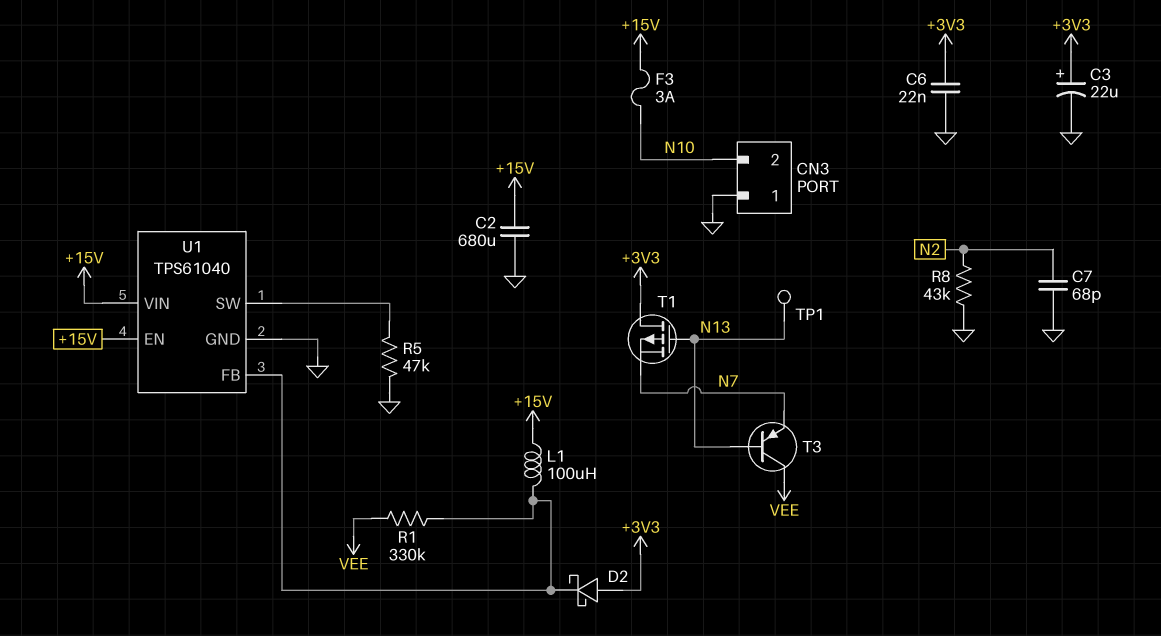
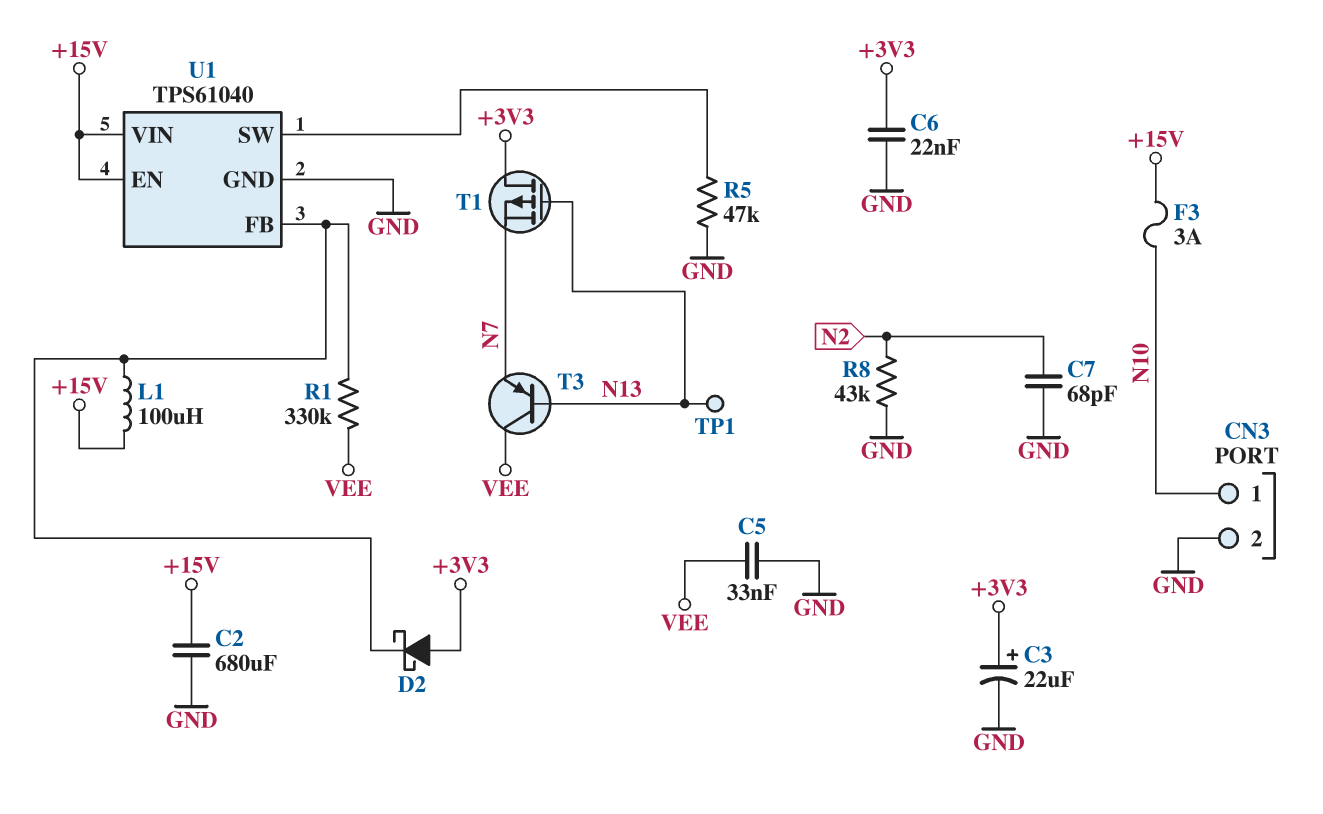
C5: none -> 33nF (GND, VEE)
CN3 pin 1: GND -> N10
CN3 pin 2: N10 -> GND

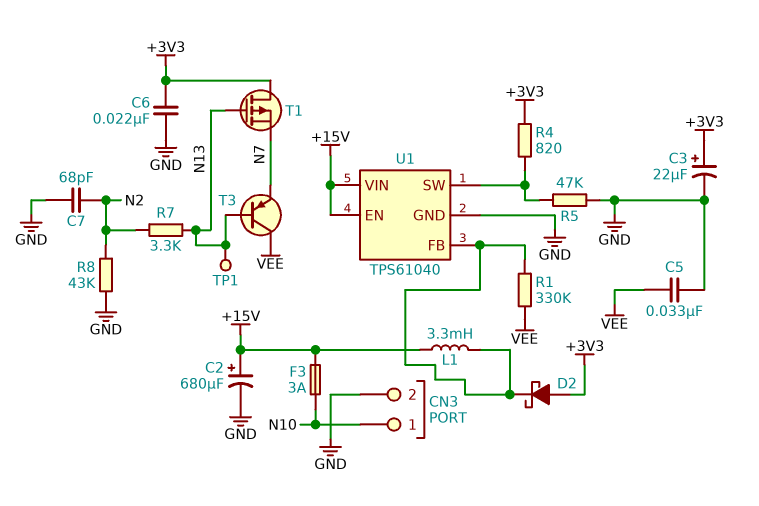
C2: 680uF (+15V, GND) -> 680uF (plus +15V, minus GND)
L1: 100uH (+15V, U1/FB) -> 3.3mH (+15V, U1/FB)
R4: none -> 820 (+3V3, U1/SW)
R7: none -> 3.3k (N2, N13)

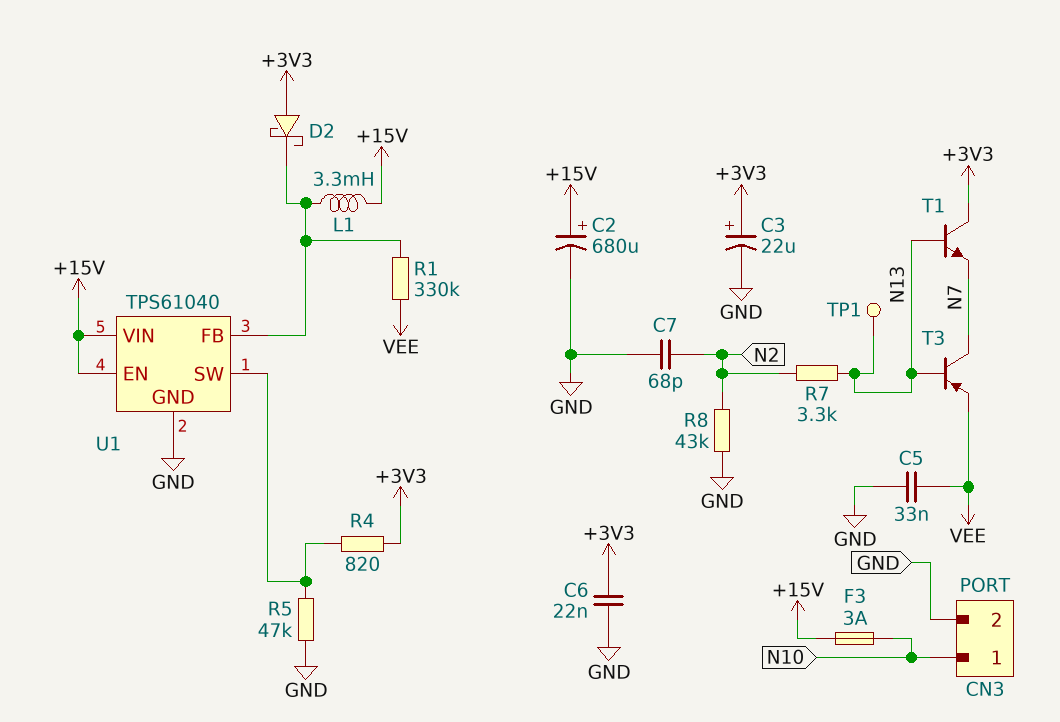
T1: PMOS (G N13, D +3V3, S N7) -> NPN (B N13, C +3V3, E N7)
T3: PNP (B N13, C VEE, E N7) -> PNP (B N13, C N7, E VEE)

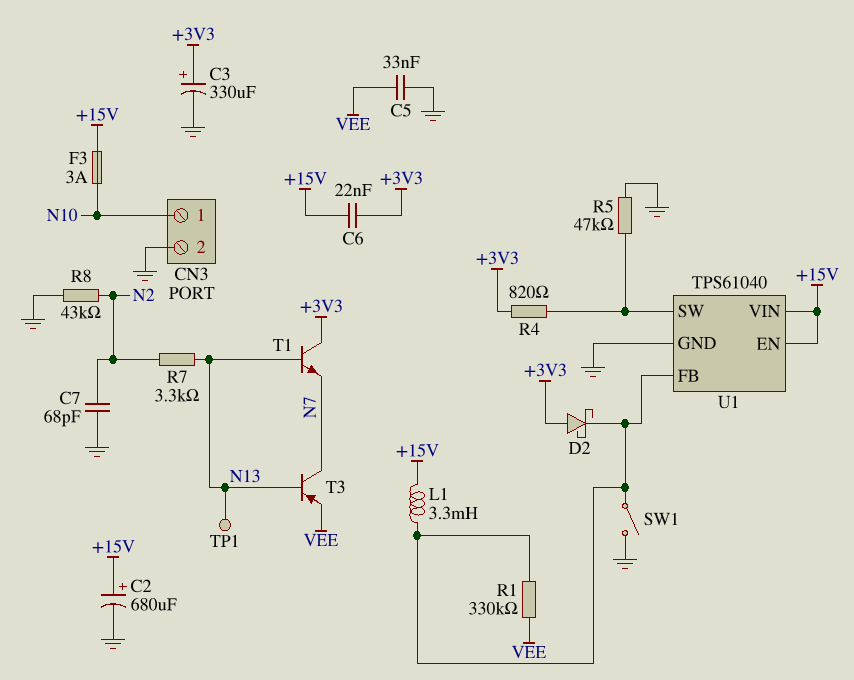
C3: 22uF (plus +3V3, minus GND) -> 330uF (plus +3V3, minus GND)
C6: 22nF (+3V3, GND) -> 22nF (+3V3, +15V)
SW1: none -> switch (GND, U1/FB)

